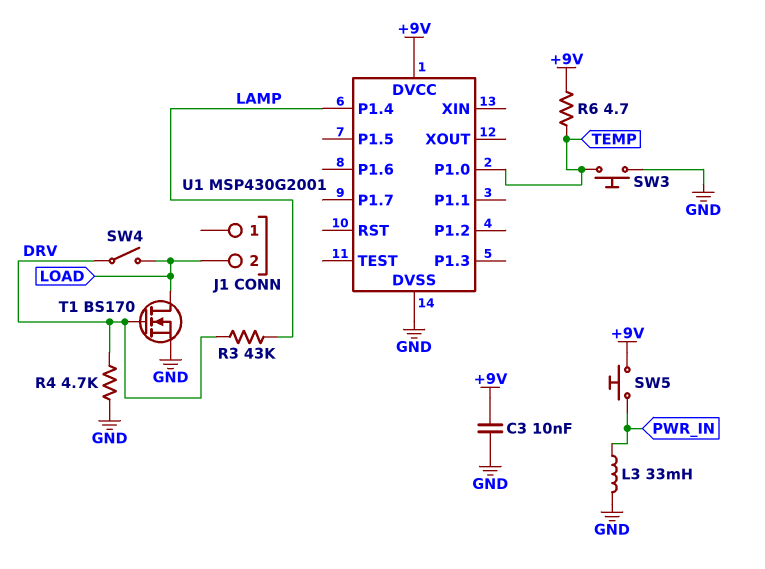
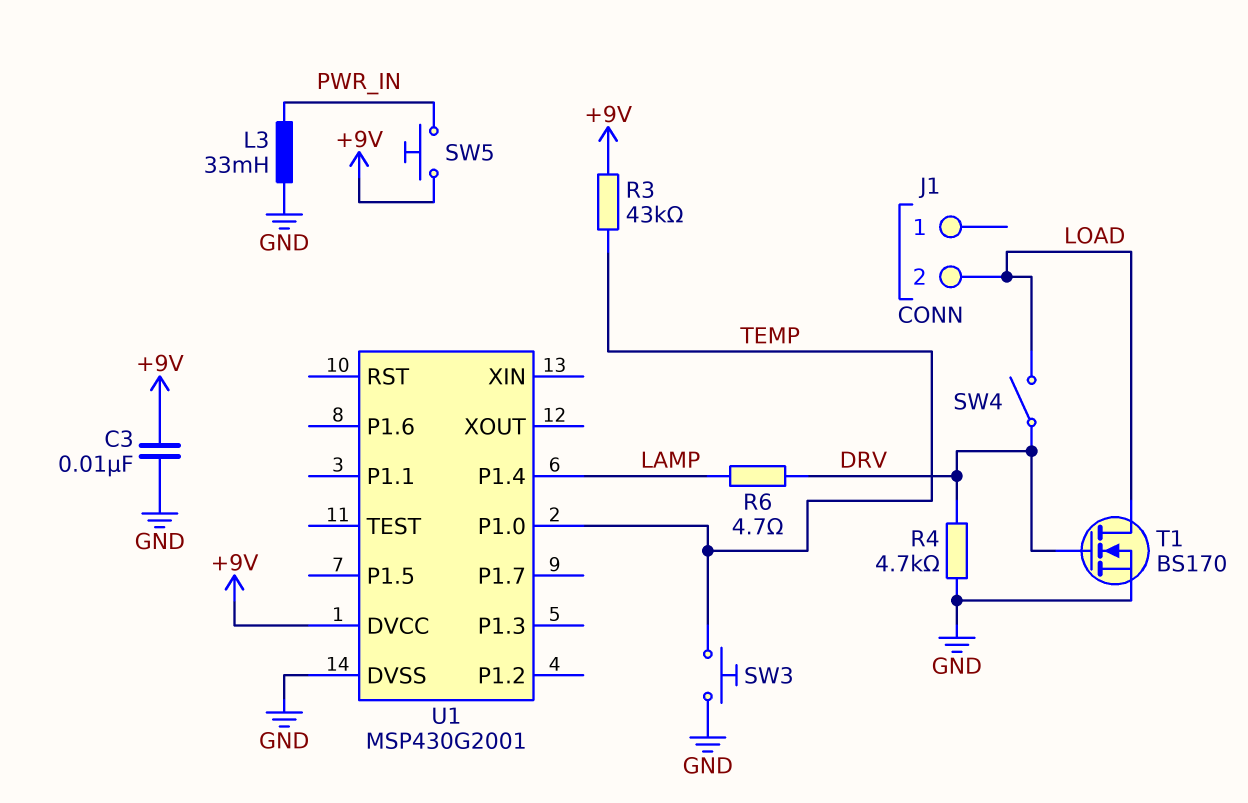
R3: 43k (DRV, LAMP) -> 43k (+9V, TEMP)
R6: 4.7 (+9V, TEMP) -> 4.7 (DRV, LAMP)

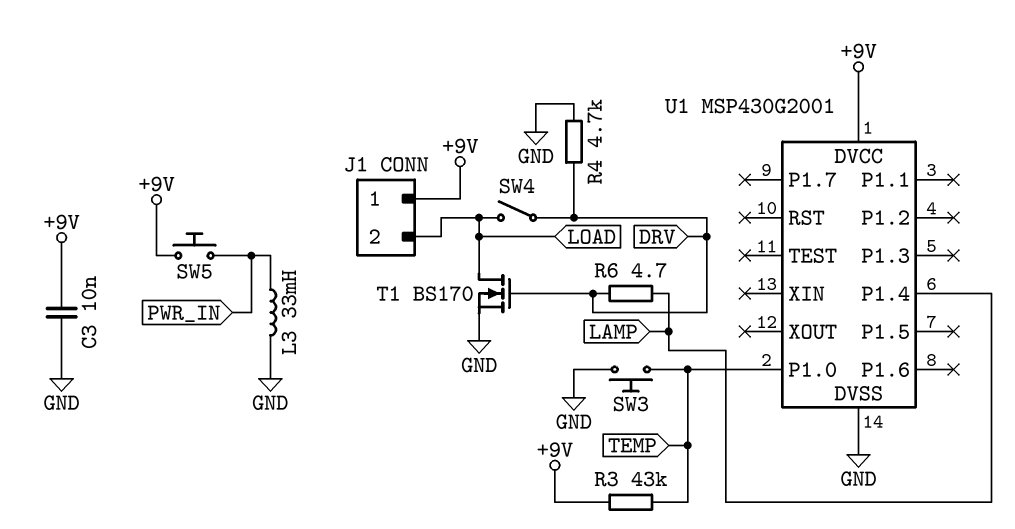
J1 pin 1: none -> +9V

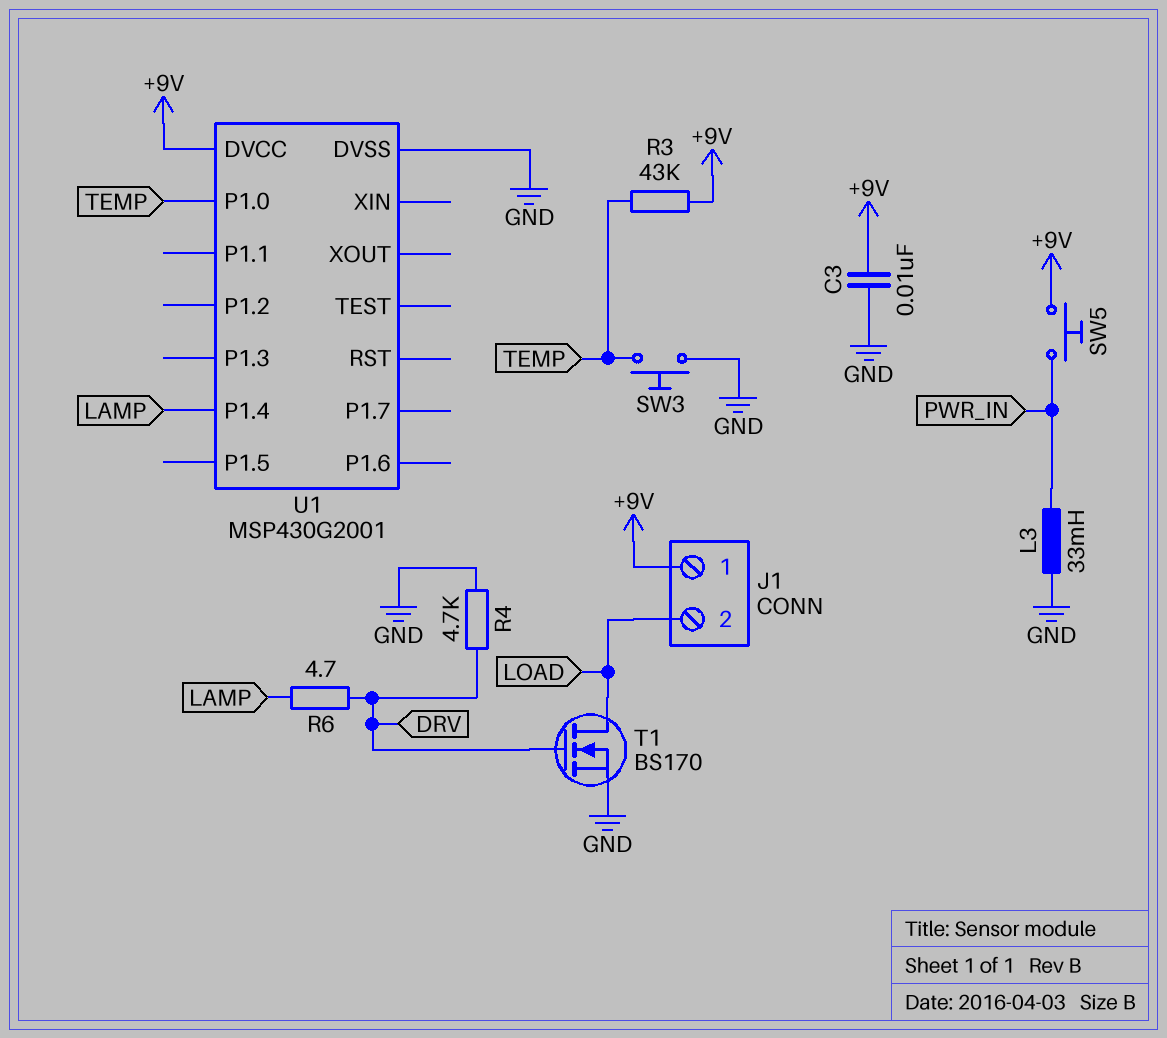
SW4: switch (DRV, LOAD) -> none

